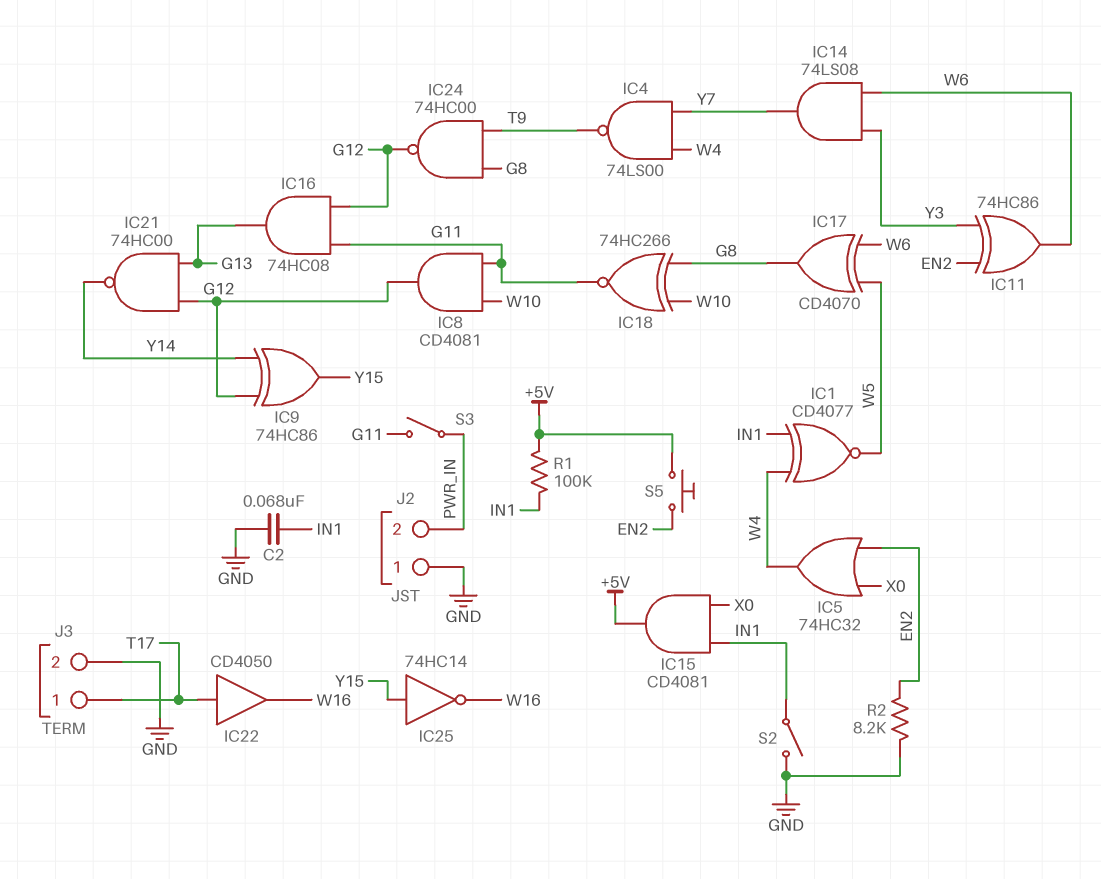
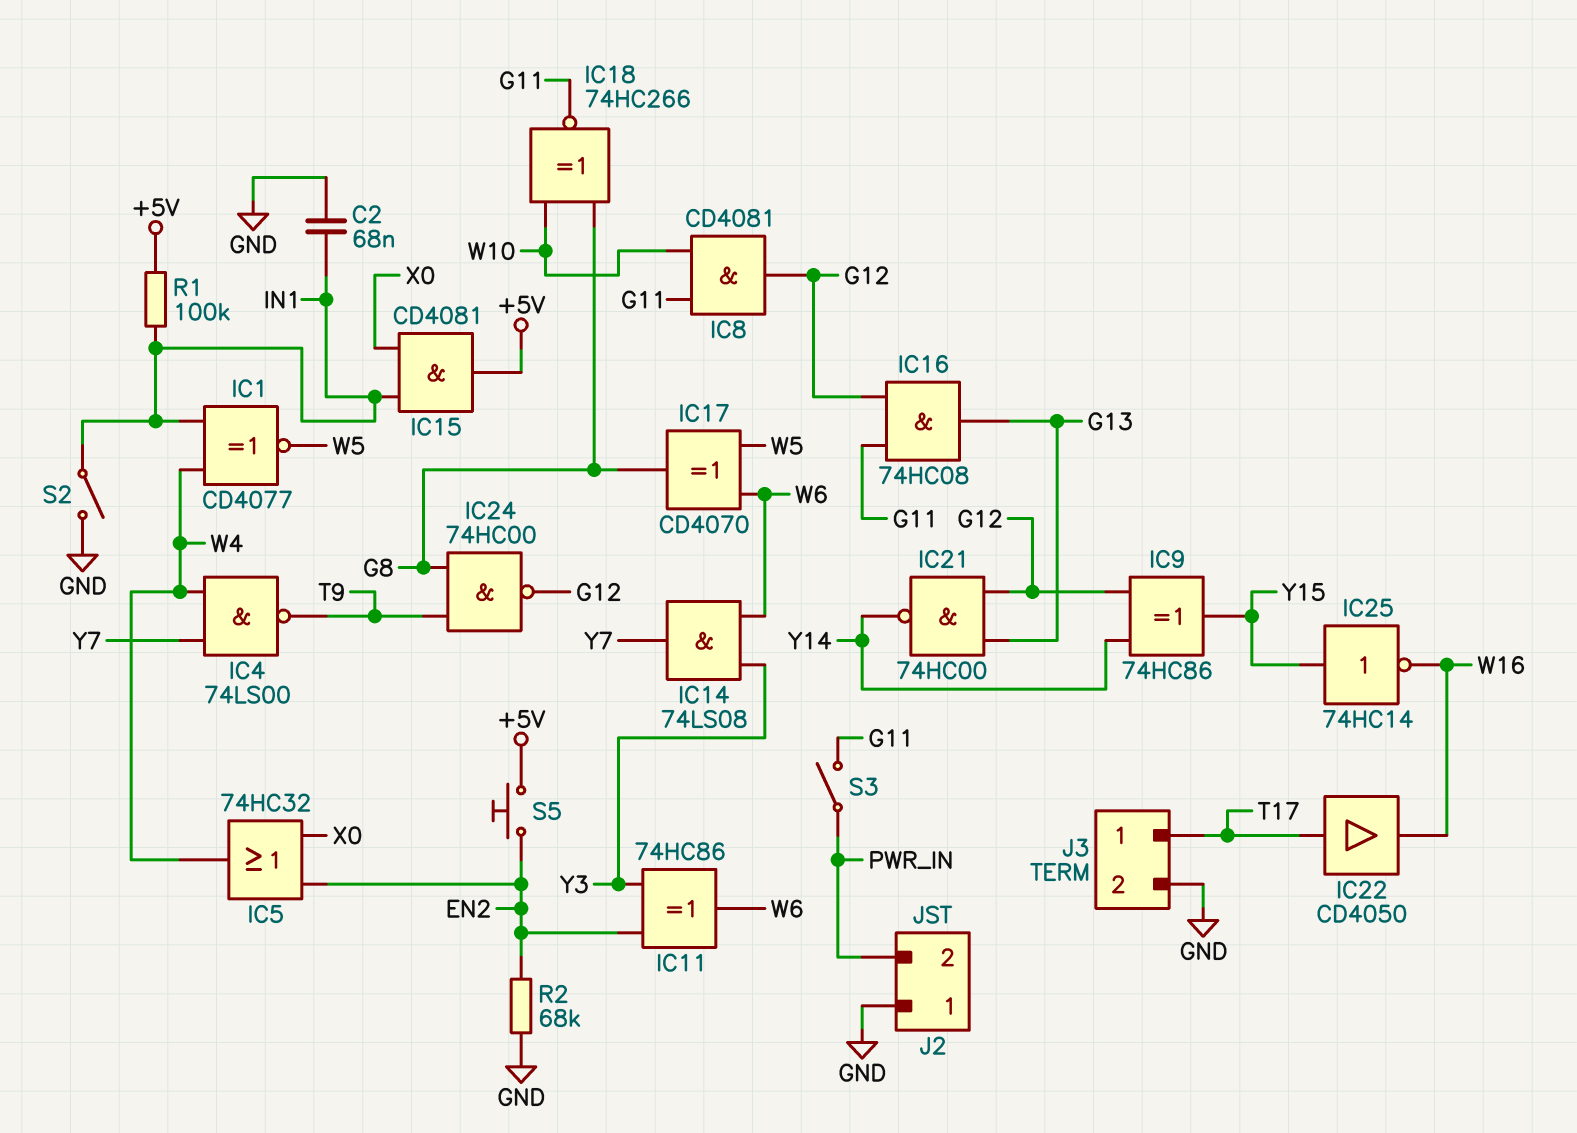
R2: 8.2k (EN2, GND) -> 68k (EN2, GND)

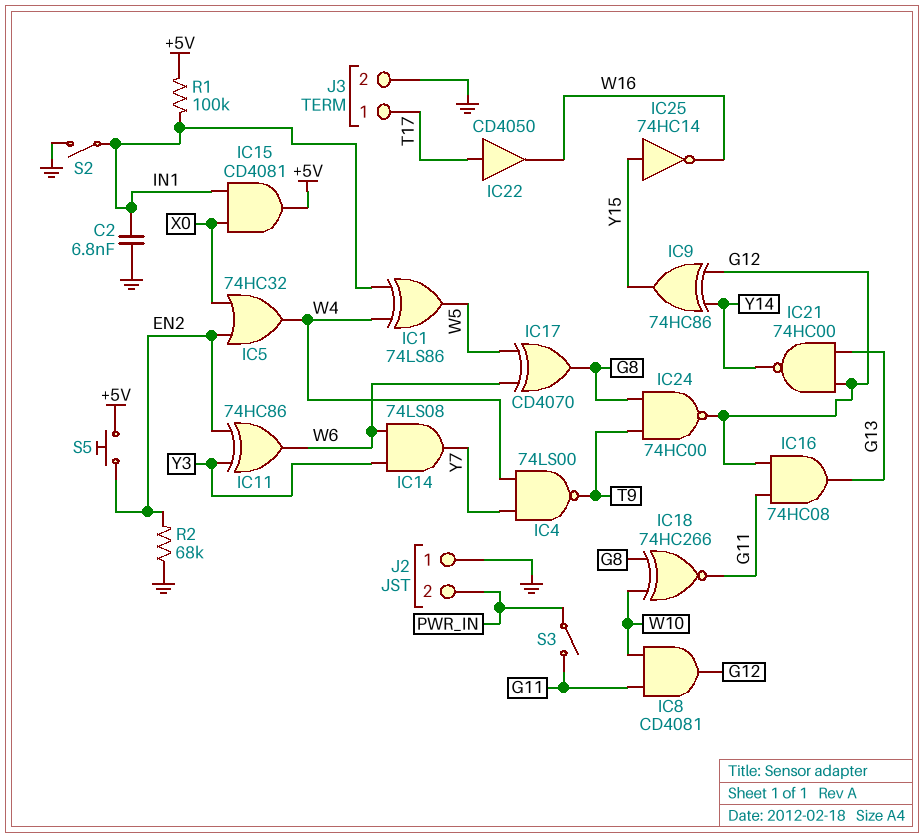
C2: 68nF (GND, IN1) -> 6.8nF (GND, IN1)
IC1: XNOR CD4077 (in IN1, in W4, out W5) -> XOR 74LS86 (in IN1, in W4, out W5)

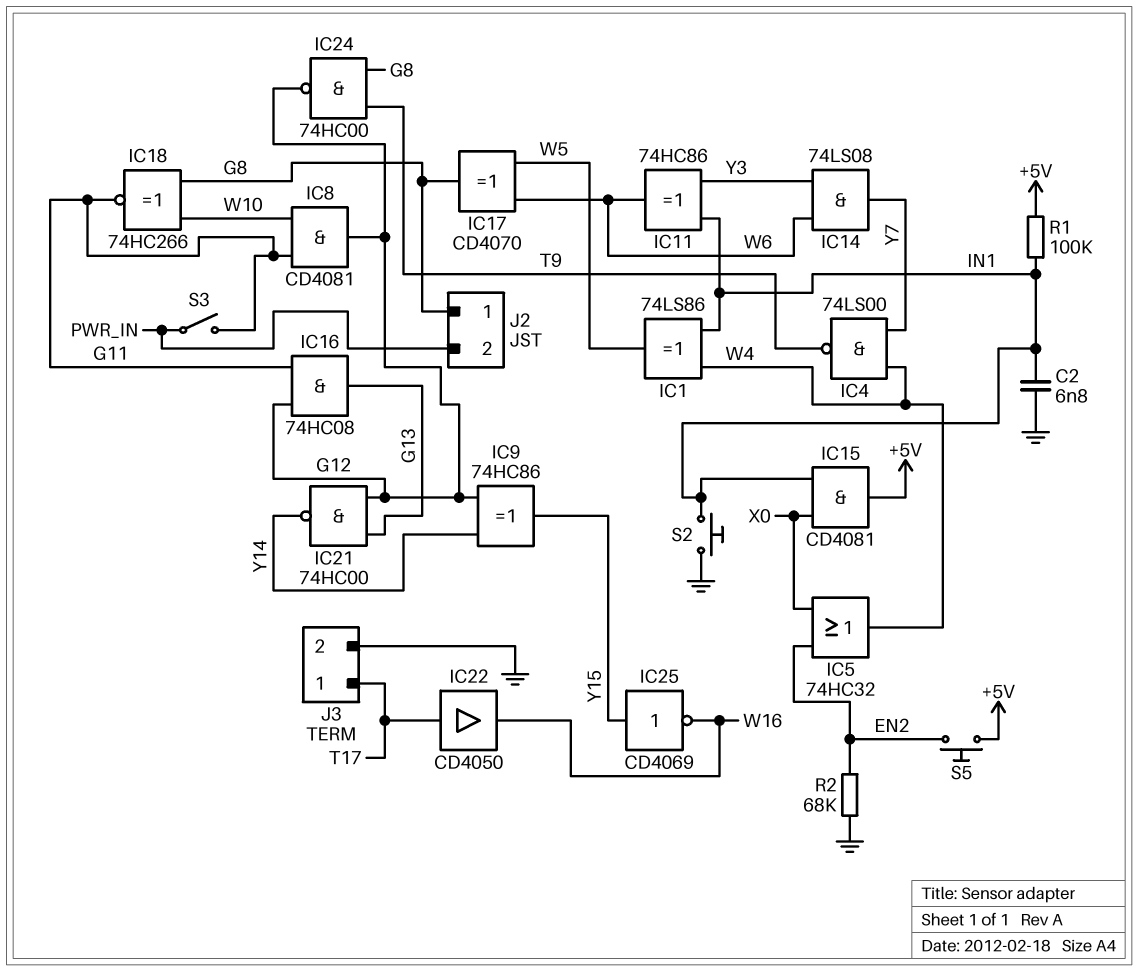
IC11: XOR 74HC86 (in EN2, in Y3, out W6) -> XOR 74HC86 (in IN1, in Y3, out W6)
IC25: NOT 74HC14 (in Y15, out W16) -> NOT CD4069 (in Y15, out W16)
J2 pin 1: GND -> G8
S2: switch (GND, IN1) -> button (GND, IN1)

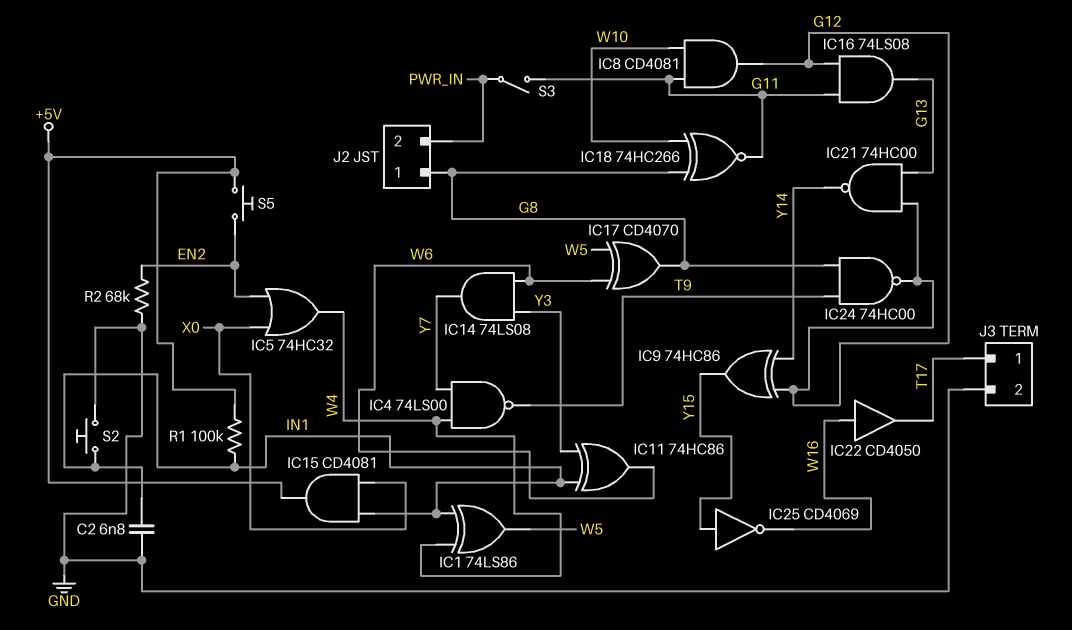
IC16: AND 74HC08 (in G11, in G12, out G13) -> AND 74LS08 (in G11, in G12, out G13)
IC22: buffer CD4050 (in T17, out W16) -> buffer CD4050 (in W16, out T17)

